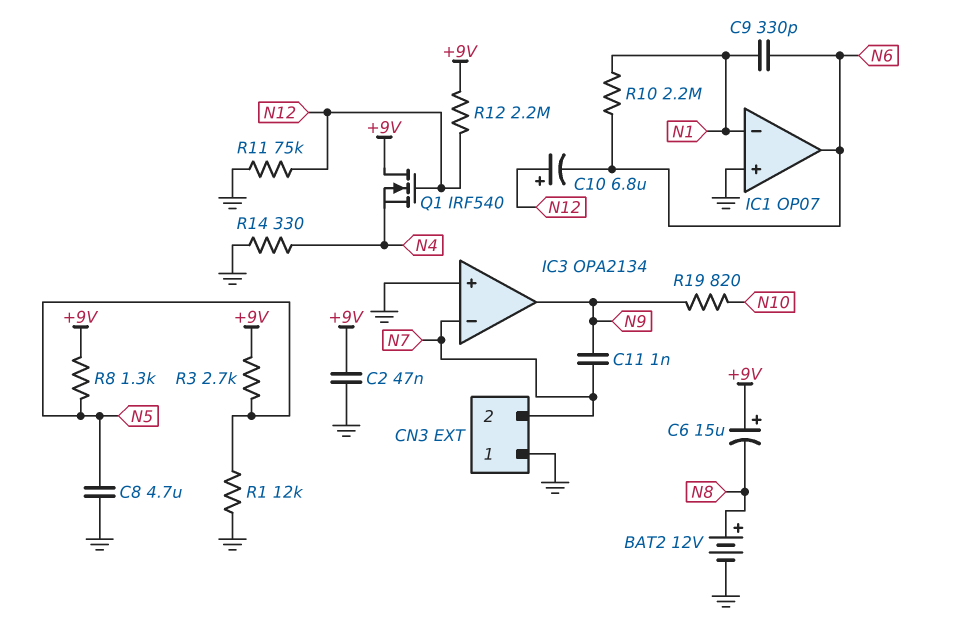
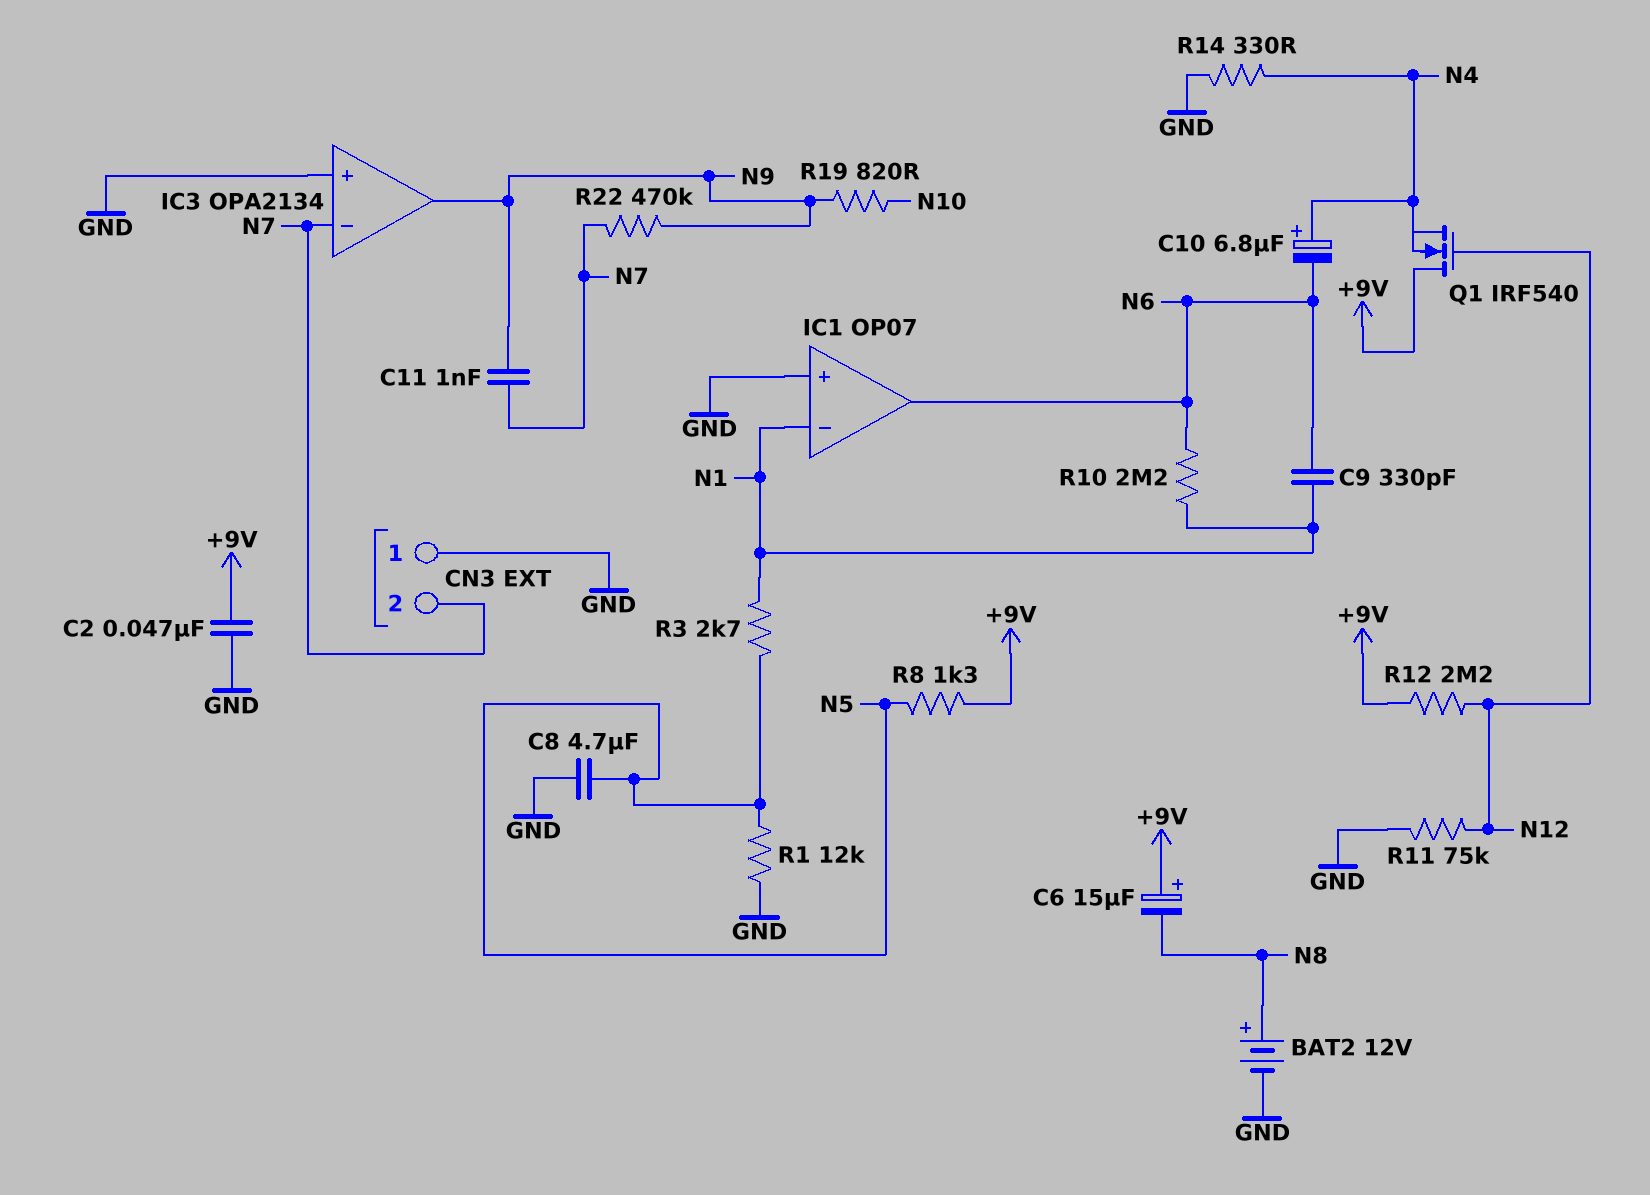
C10: 6.8uF (plus N12, minus N6) -> 6.8uF (plus N4, minus N6)
R3: 2.7k (+9V, N5) -> 2.7k (N1, N5)
R22: none -> 470k (N7, N9)

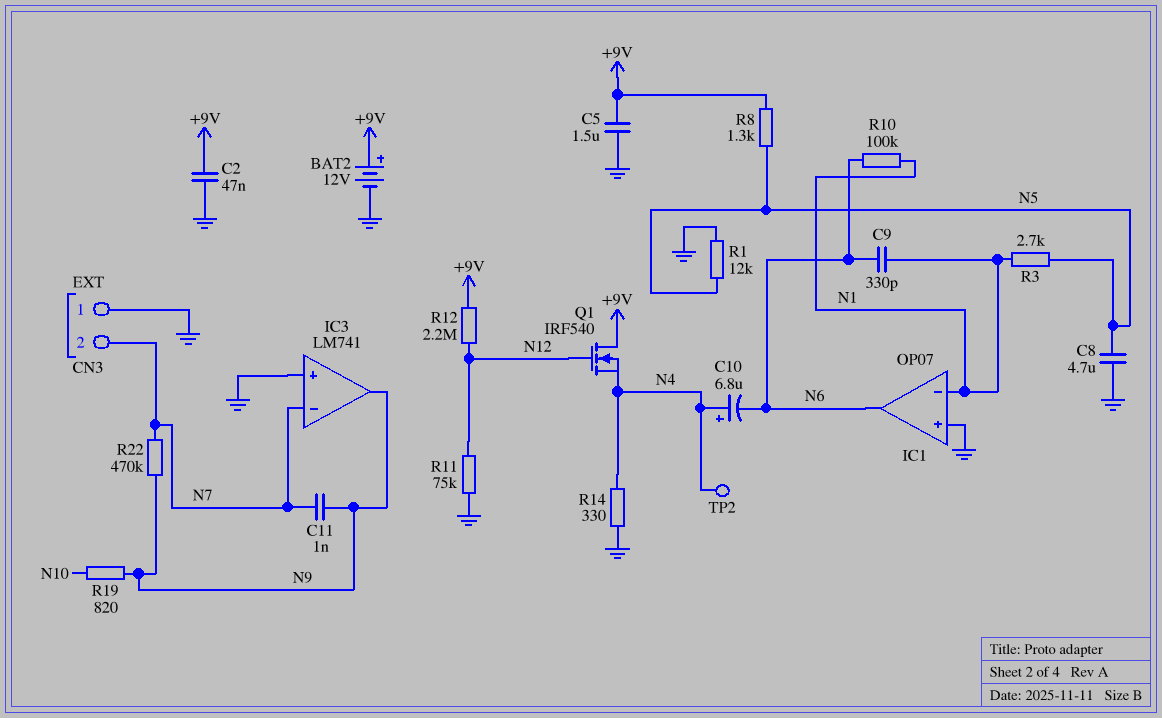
BAT2: 12V (plus N8, minus GND) -> 12V (plus +9V, minus GND)
C5: none -> 1.5uF (+9V, GND)
C6: 15uF (plus +9V, minus N8) -> none
IC3: OPA2134 -> LM741
R10: 2.2M (N1, N6) -> 100k (N1, N6)
TP2: none -> test point (N4)

